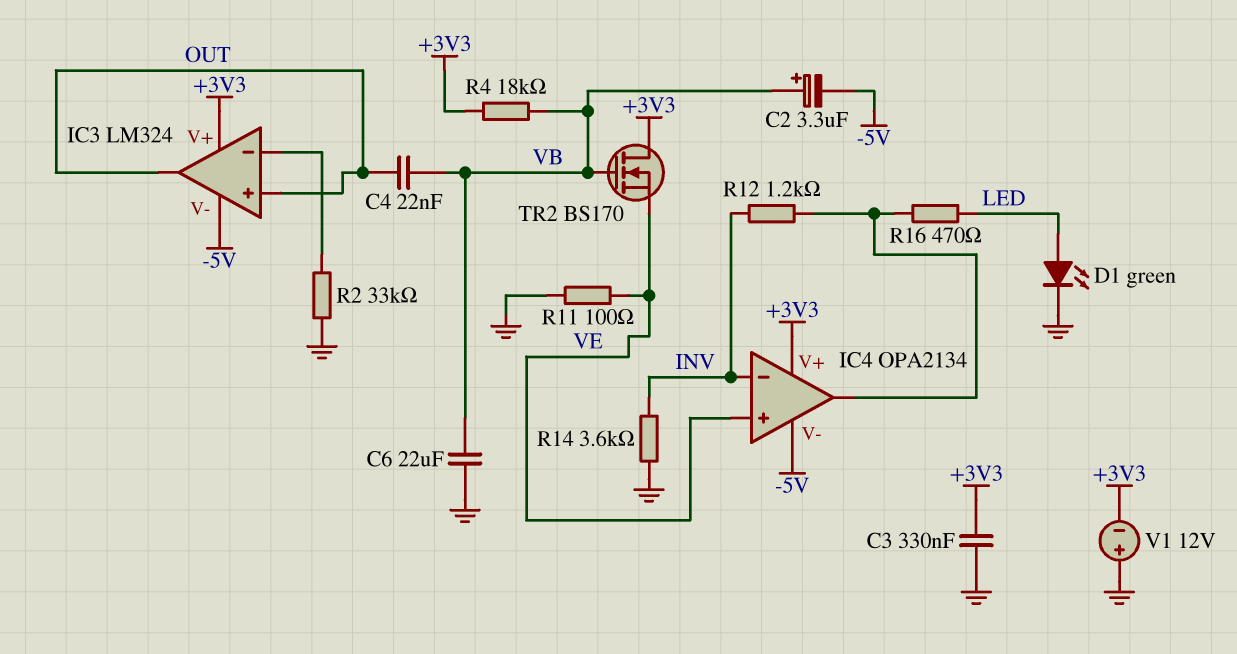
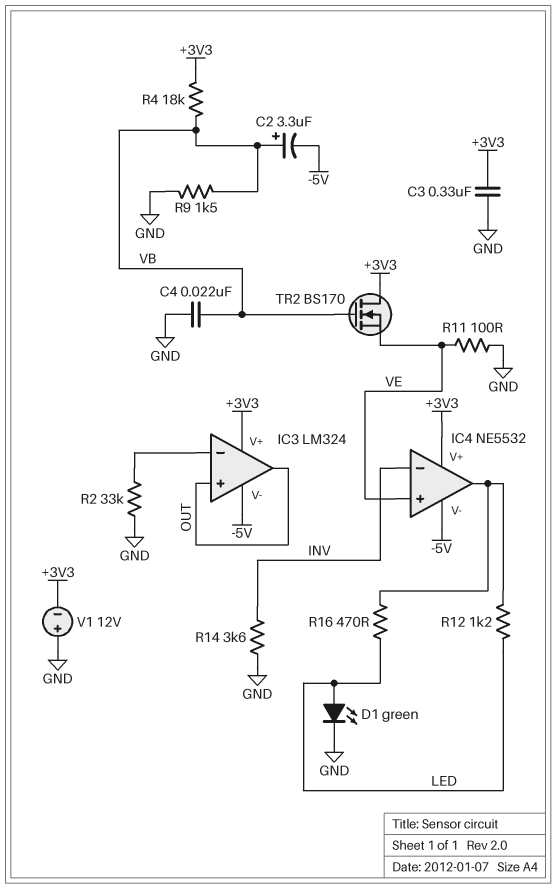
C4: 22nF (OUT, VB) -> 22nF (GND, VB)
C6: 22uF (GND, VB) -> none
IC4: OPA2134 -> NE5532
R9: none -> 1.5k (GND, VB)
R12: 1.2k (IC4/out, INV) -> 1.2k (IC4/out, LED)

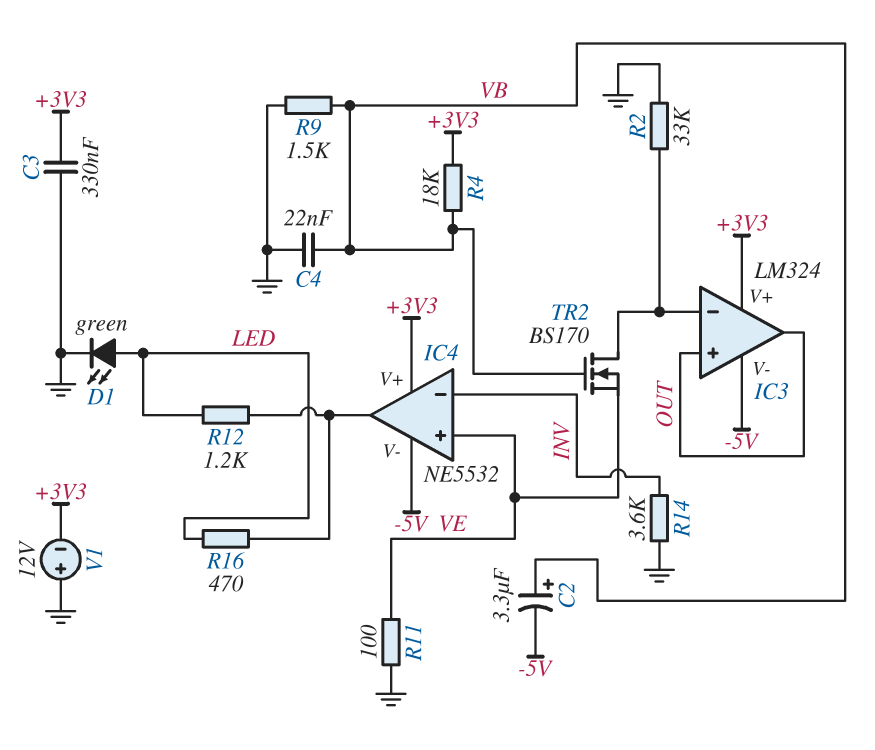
TR2: NMOS BS170 (G VB, D +3V3, S VE) -> NMOS BS170 (G VB, D IC3/in-, S VE)

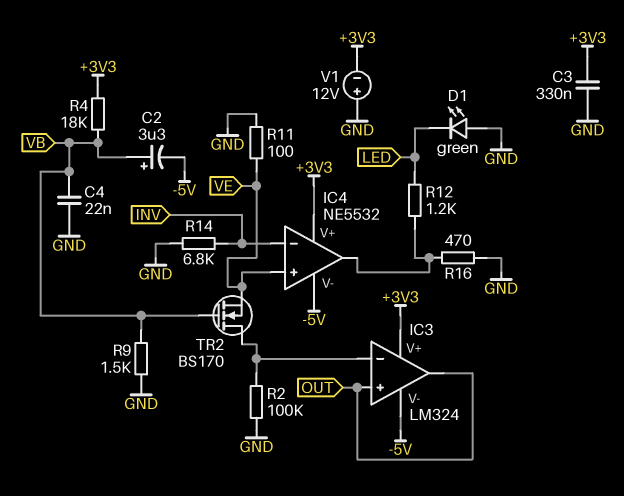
D1: LED green (A LED, K GND) -> LED green (A GND, K LED)
R2: 33k (GND, IC3/in-) -> 100k (GND, IC3/in-)
R14: 3.6k (GND, INV) -> 6.8k (GND, INV)
R16: 470 (IC4/out, LED) -> 470 (GND, IC4/out)

